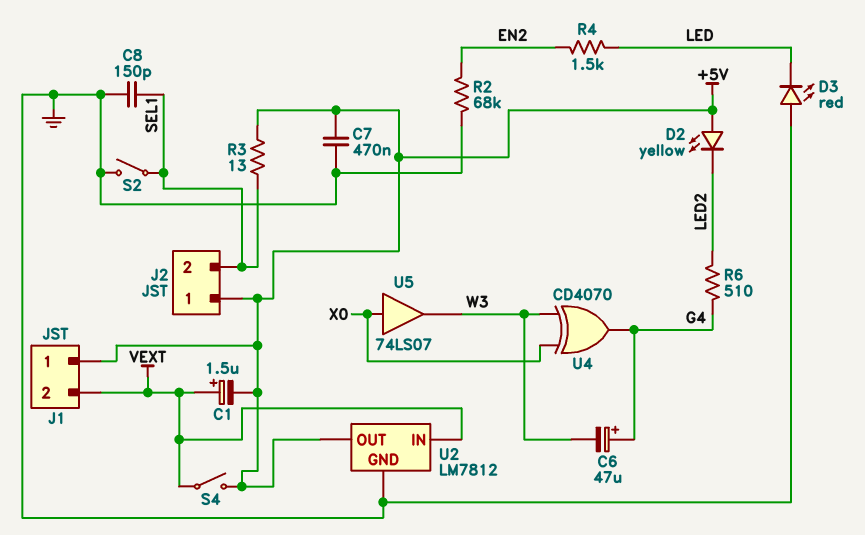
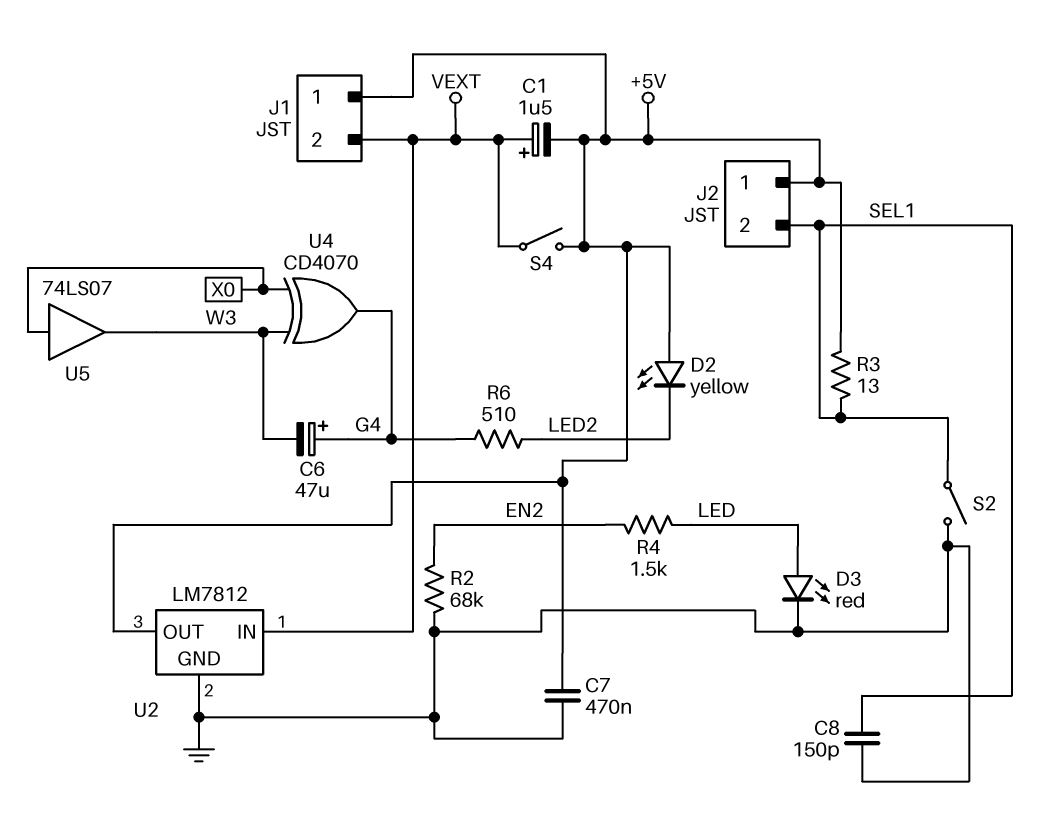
D3: LED red (A GND, K LED) -> LED red (A LED, K GND)

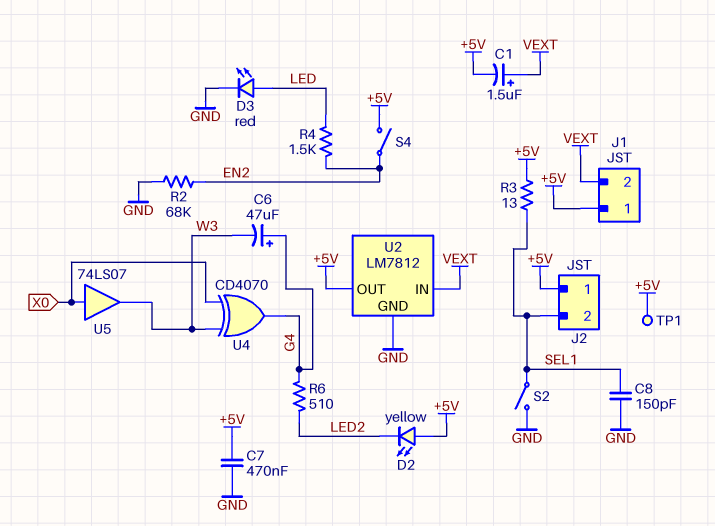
S4: switch (+5V, VEXT) -> switch (+5V, EN2)
TP1: none -> test point (+5V)

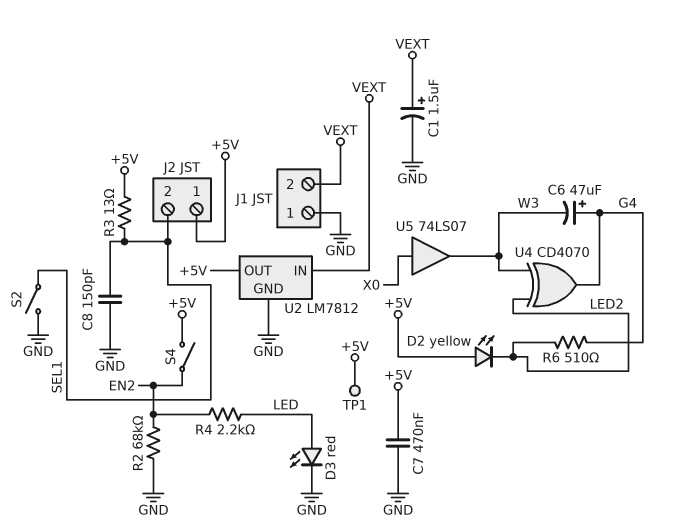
C1: 1.5uF (plus VEXT, minus +5V) -> 1.5uF (plus VEXT, minus GND)
J1 pin 1: +5V -> GND
R4: 1.5k (EN2, LED) -> 2.2k (EN2, LED)
U4: XOR CD4070 (in W3, in X0, out G4) -> XOR CD4070 (in LED2, in W3, out G4)

